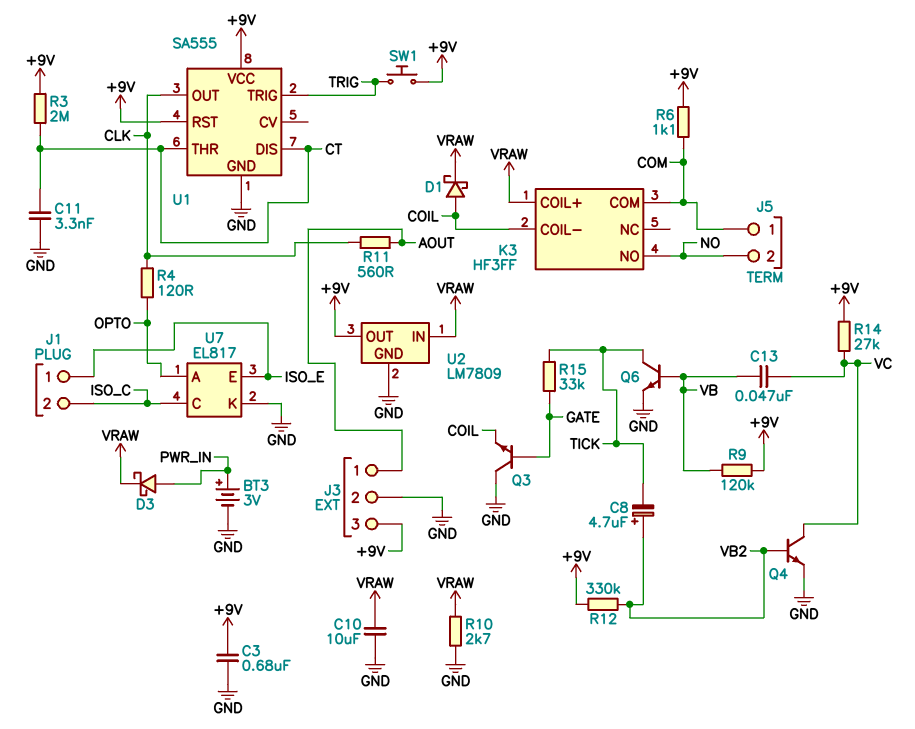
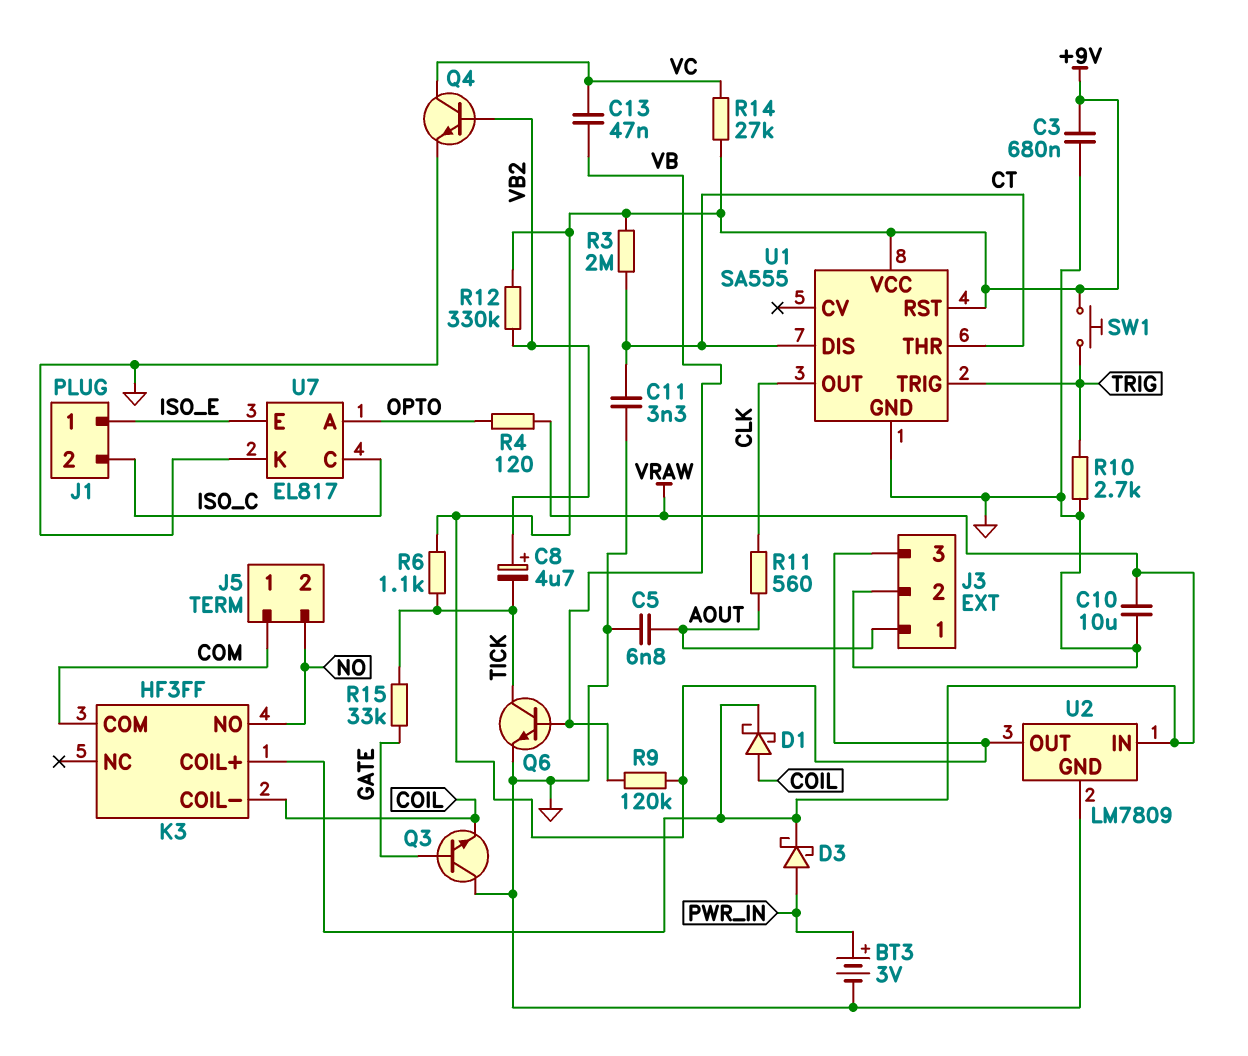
C5: none -> 6.8nF (AOUT, GND)
R4: 120 (CLK, OPTO) -> 120 (OPTO, VRAW)
R6: 1.1k (+9V, COM) -> 1.1k (+9V, TICK)
R10: 2.7k (GND, VRAW) -> 2.7k (GND, TRIG)

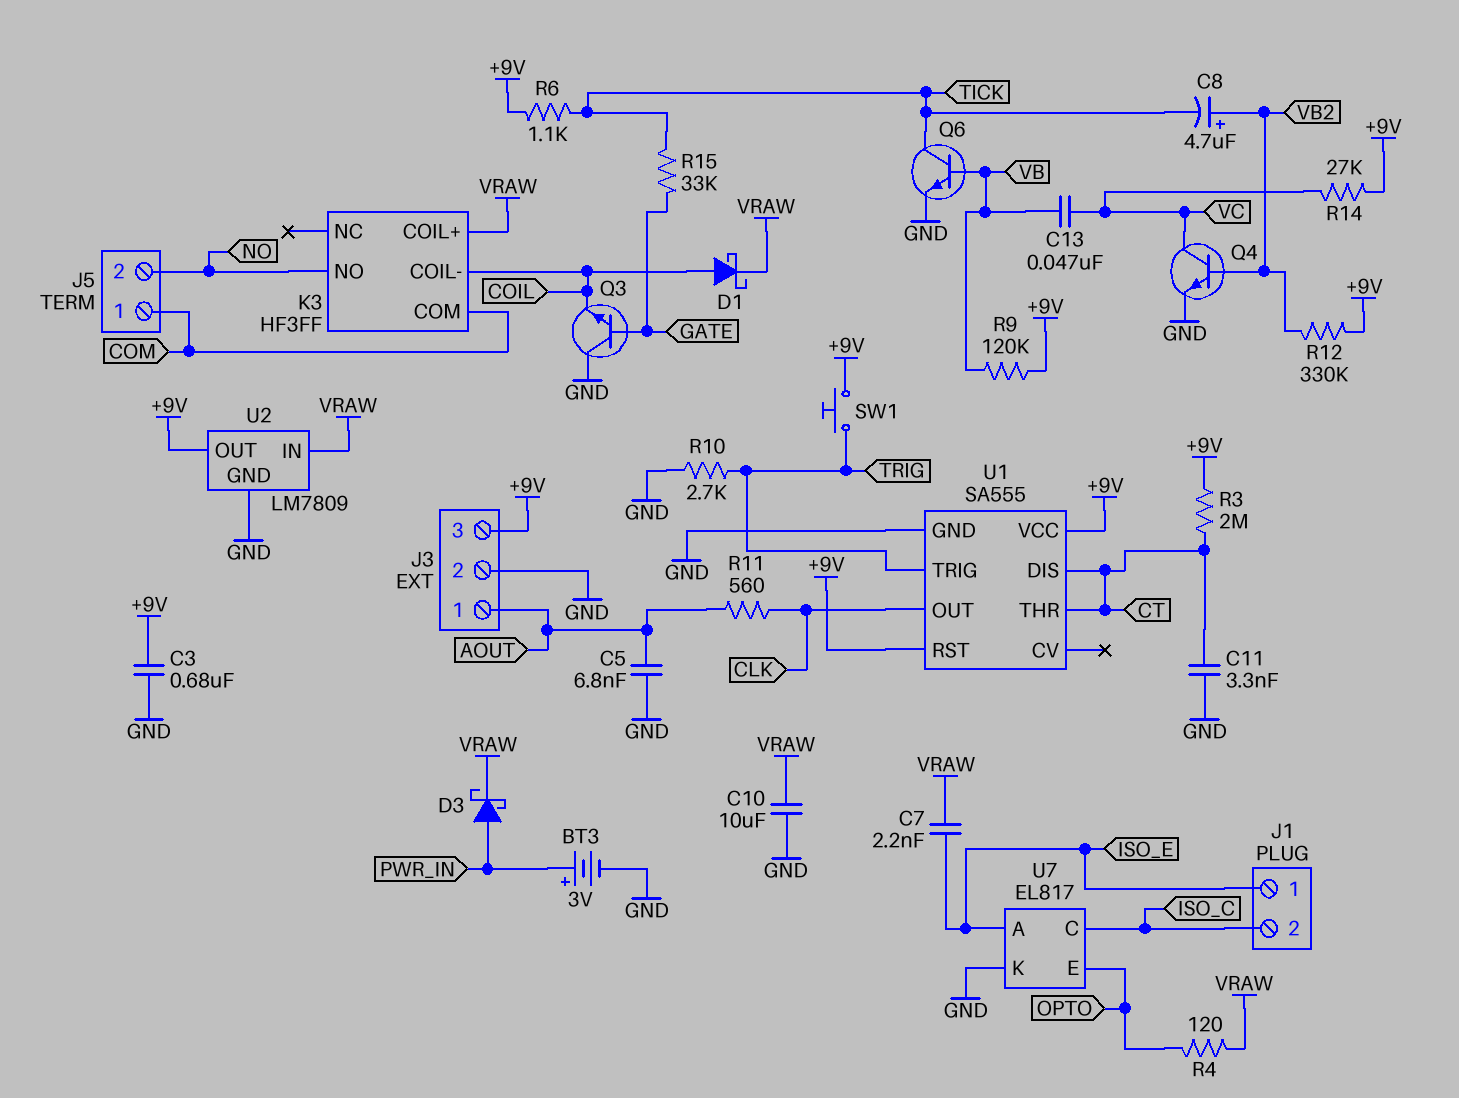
C7: none -> 2.2nF (ISO_E, VRAW)
U7 pin A: OPTO -> ISO_E
U7 pin E: ISO_E -> OPTO

